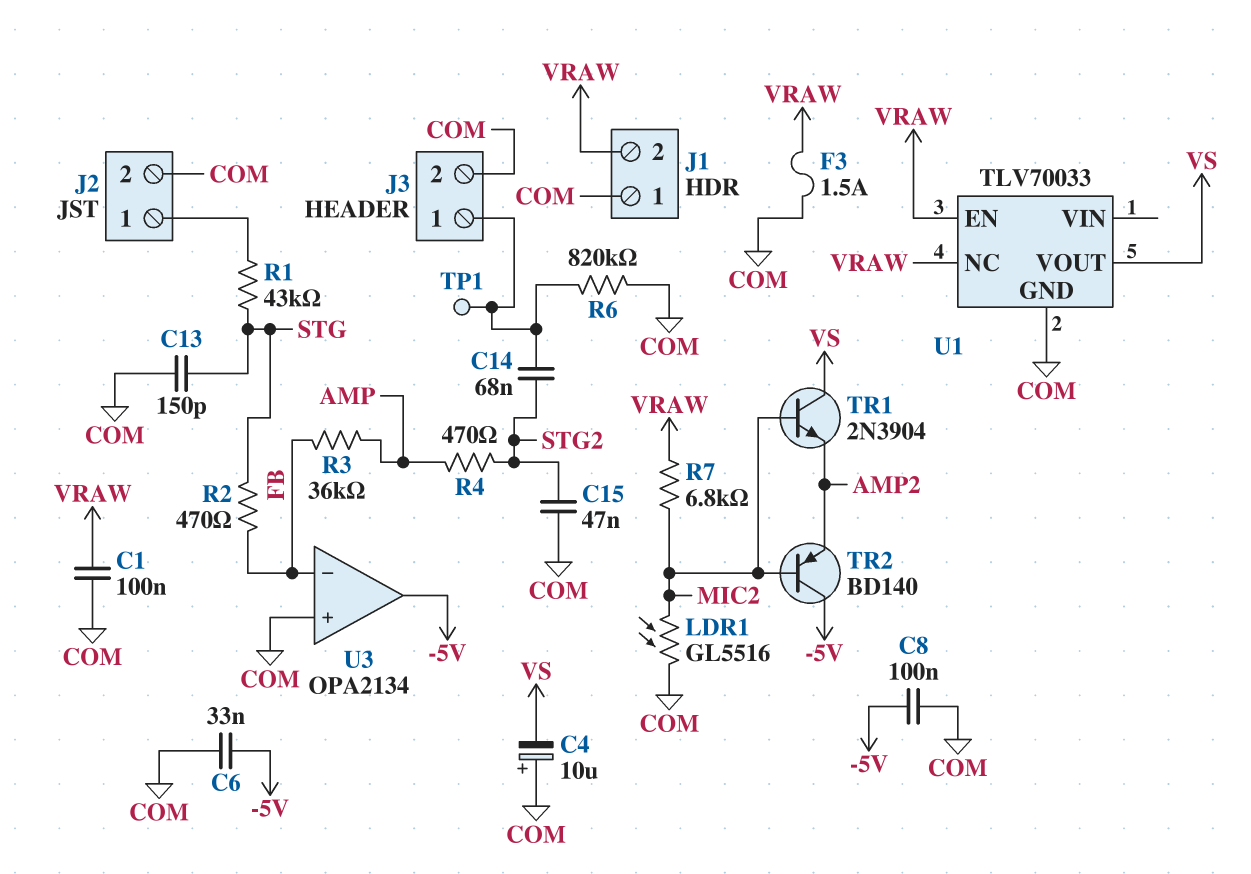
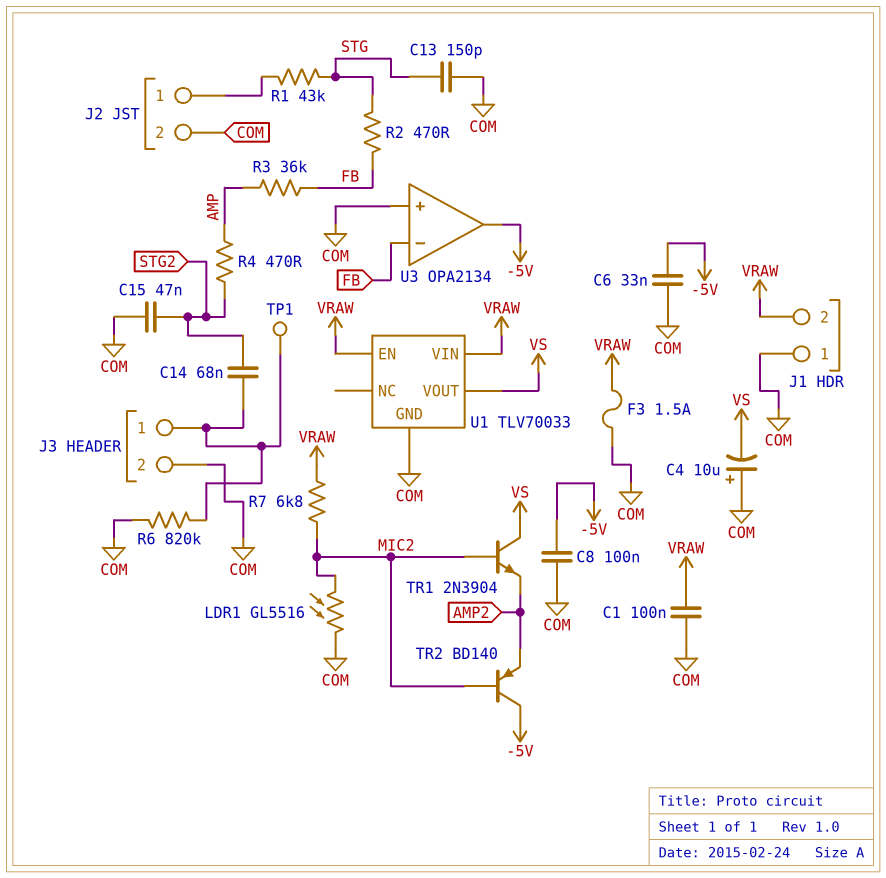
U1 pin NC: VRAW -> none
U1 pin VIN: none -> VRAW

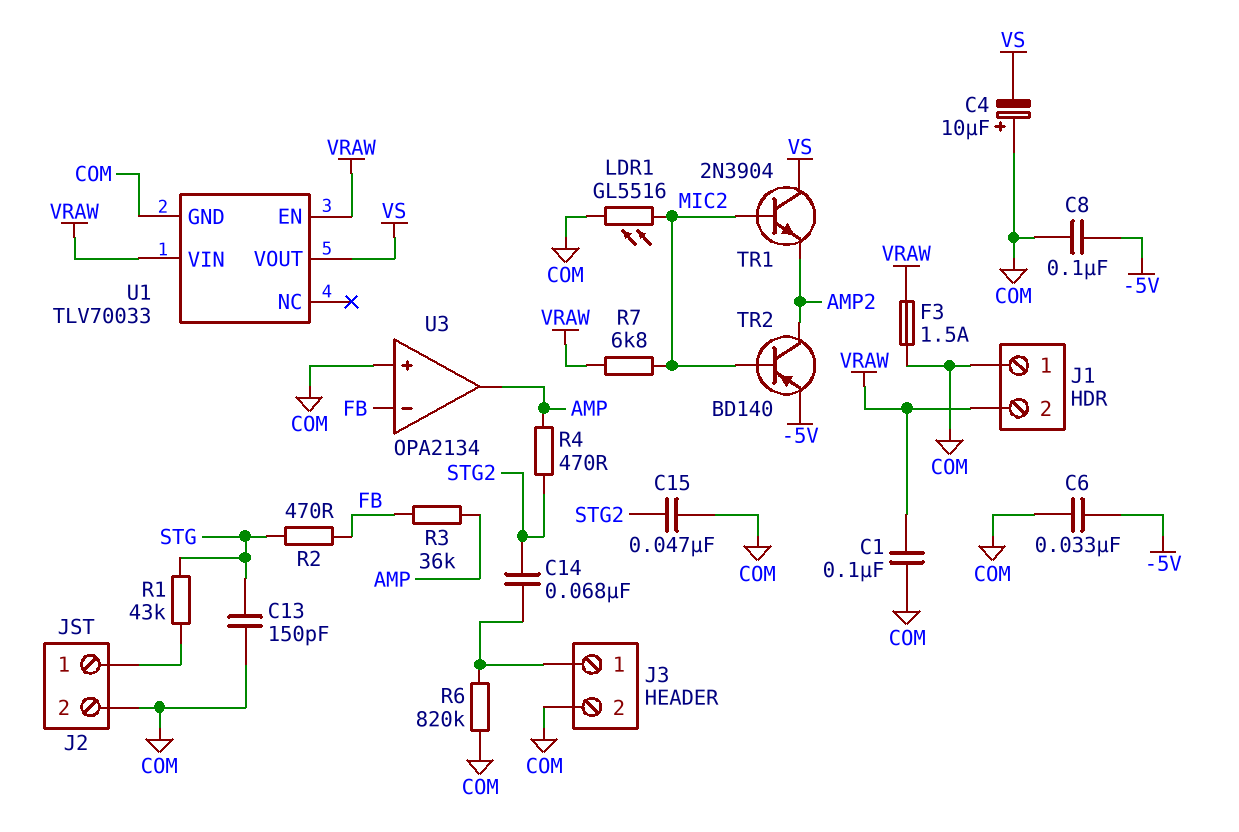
TP1: test point (J3/1) -> none
TR2: PNP BD140 (B MIC2, C -5V, E AMP2) -> PNP BD140 (B MIC2, C AMP2, E -5V)
U3 pin out: -5V -> AMP

